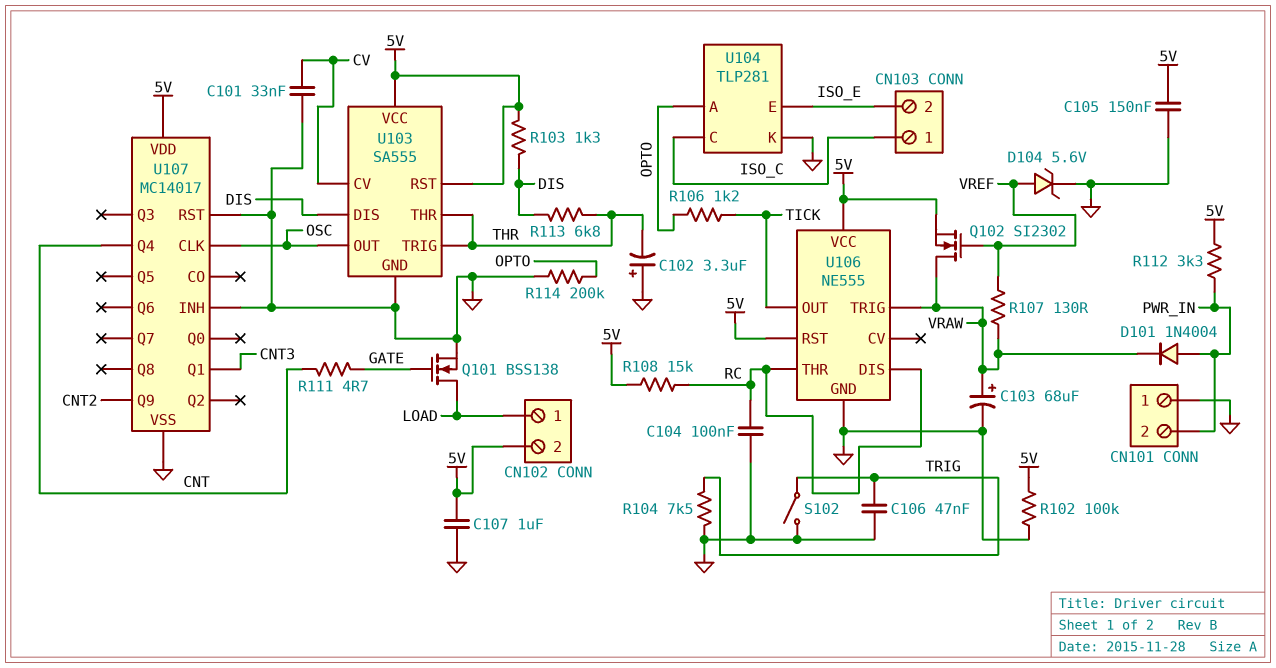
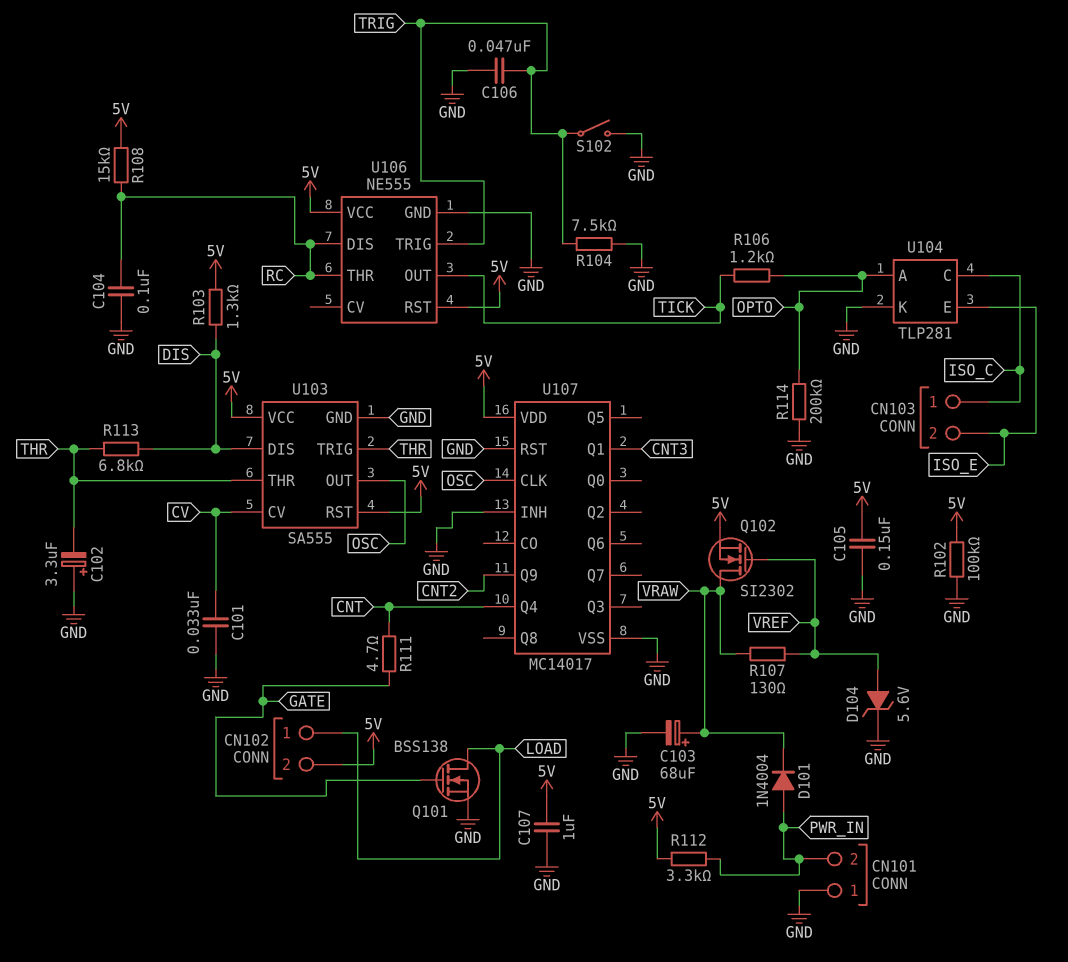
U106 pin TRIG: VRAW -> TRIG

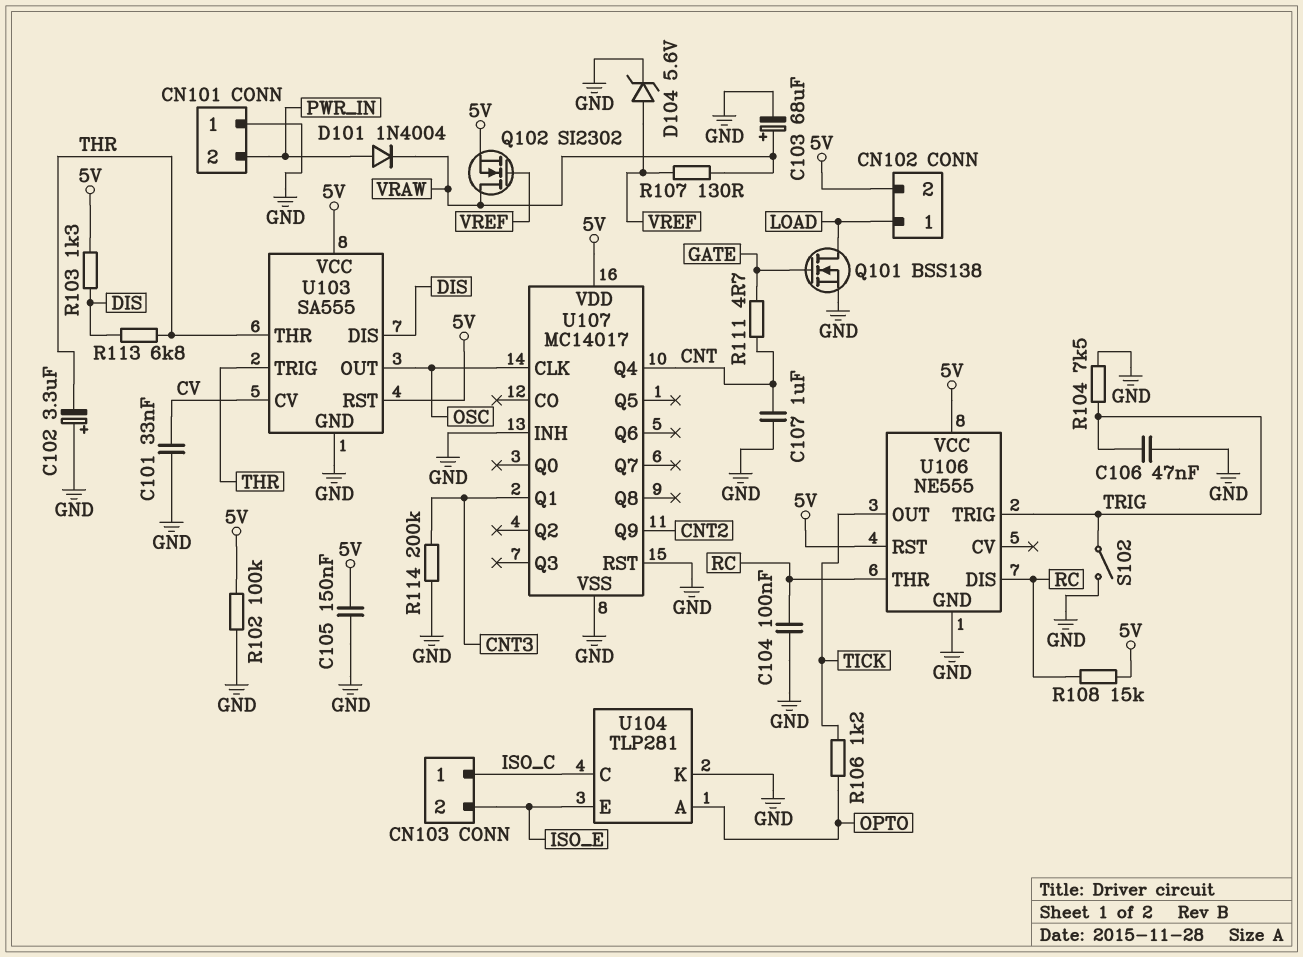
C107: 1uF (5V, GND) -> 1uF (CNT, GND)
R112: 3.3k (5V, PWR_IN) -> none
R114: 200k (GND, OPTO) -> 200k (CNT3, GND)

